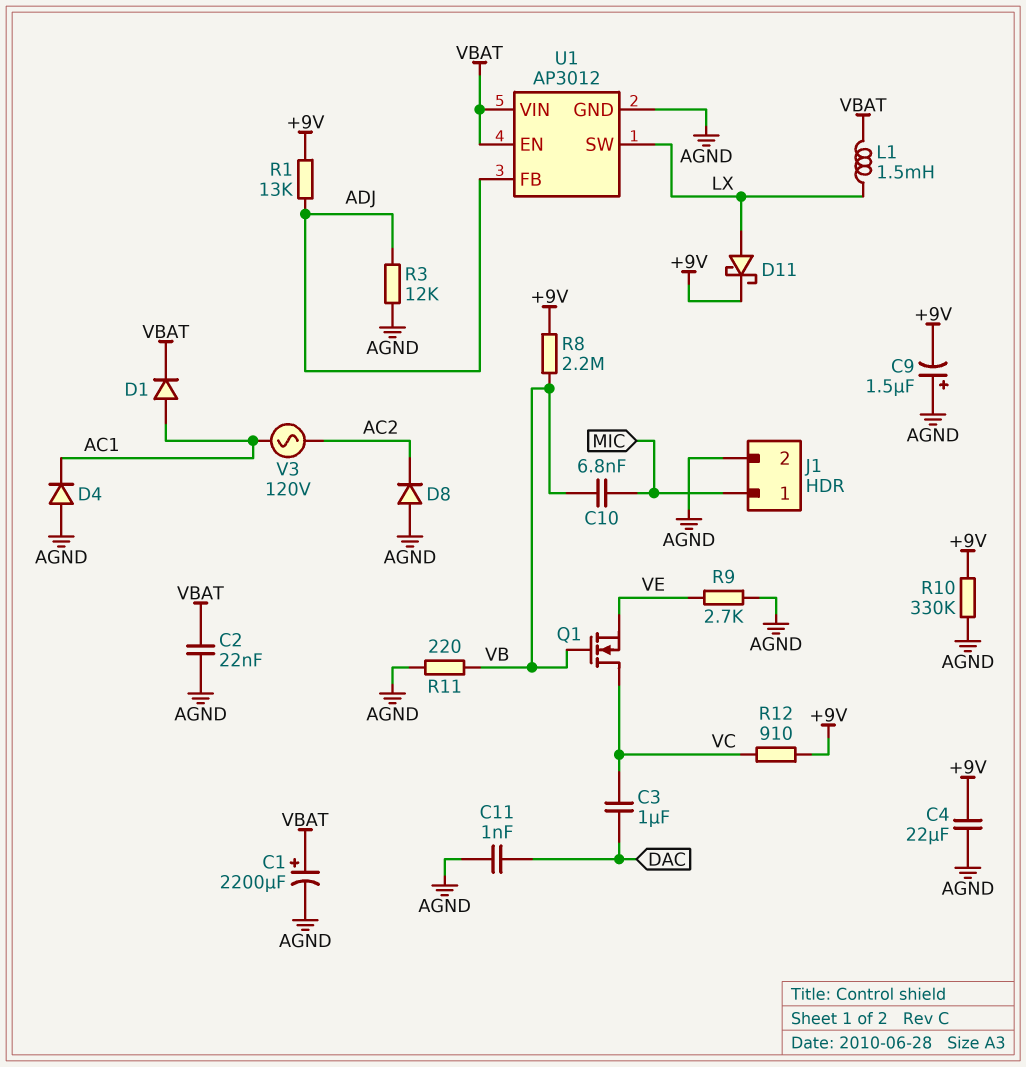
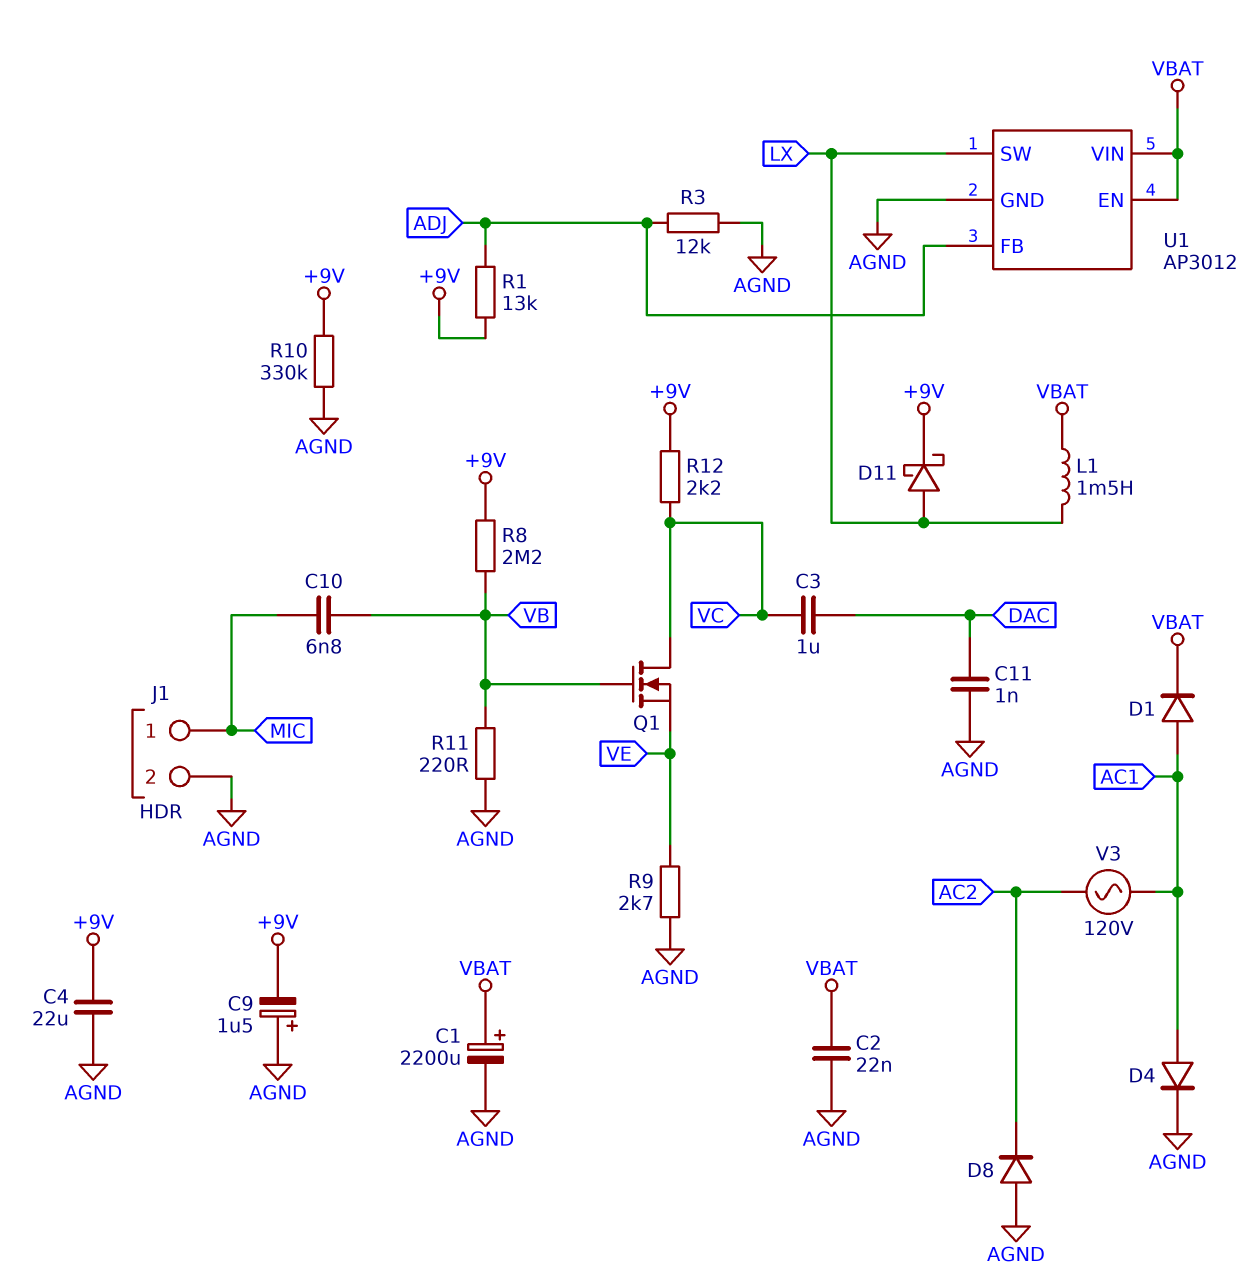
D4: diode (A AGND, K AC1) -> diode (A AC1, K AGND)
R12: 910 (+9V, VC) -> 2.2k (+9V, VC)

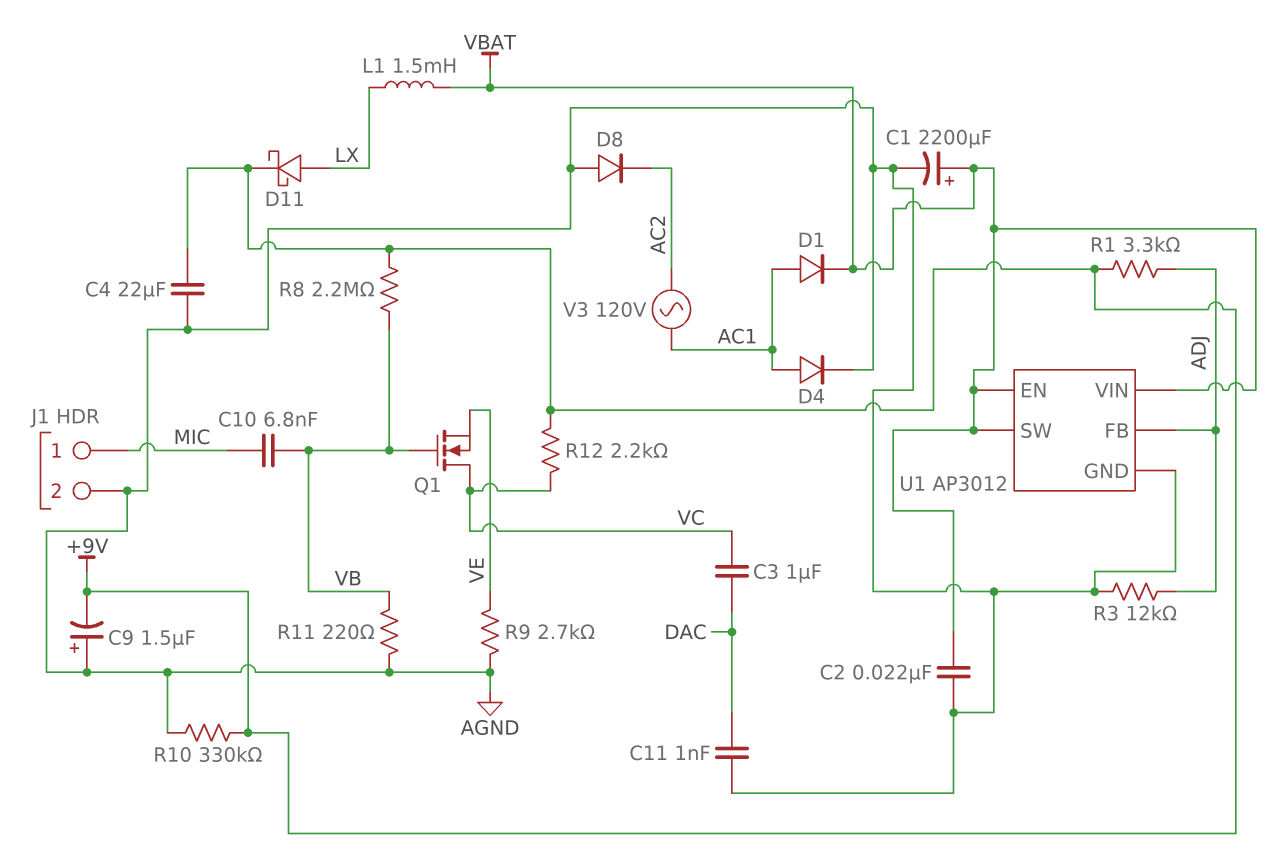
R1: 13k (+9V, ADJ) -> 3.3k (+9V, ADJ)
U1 pin SW: LX -> VBAT

